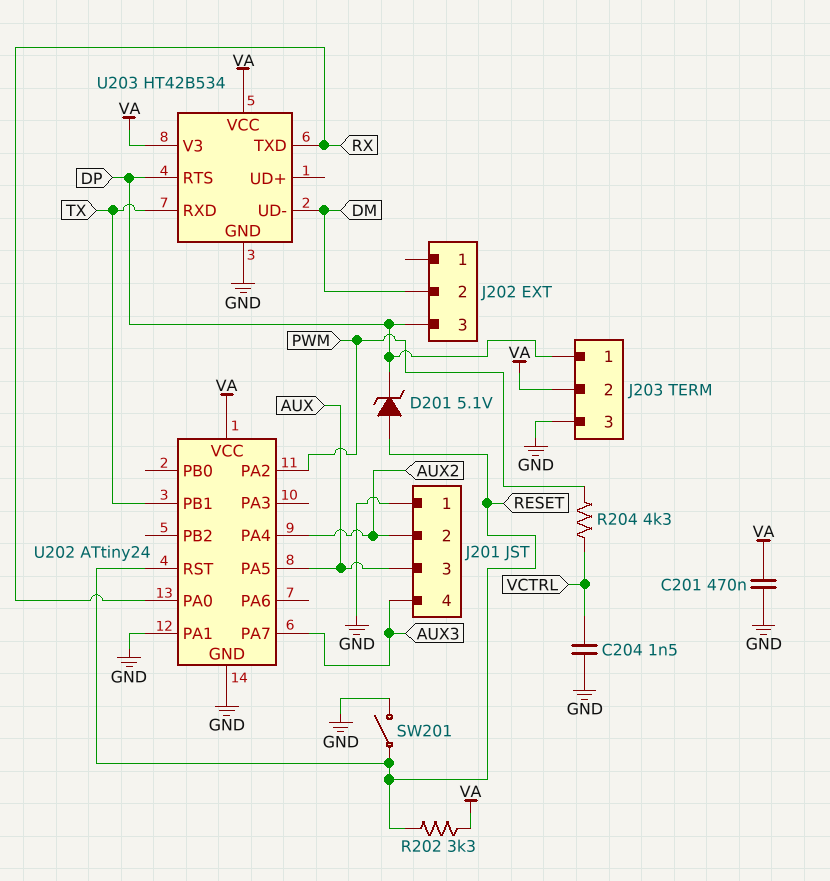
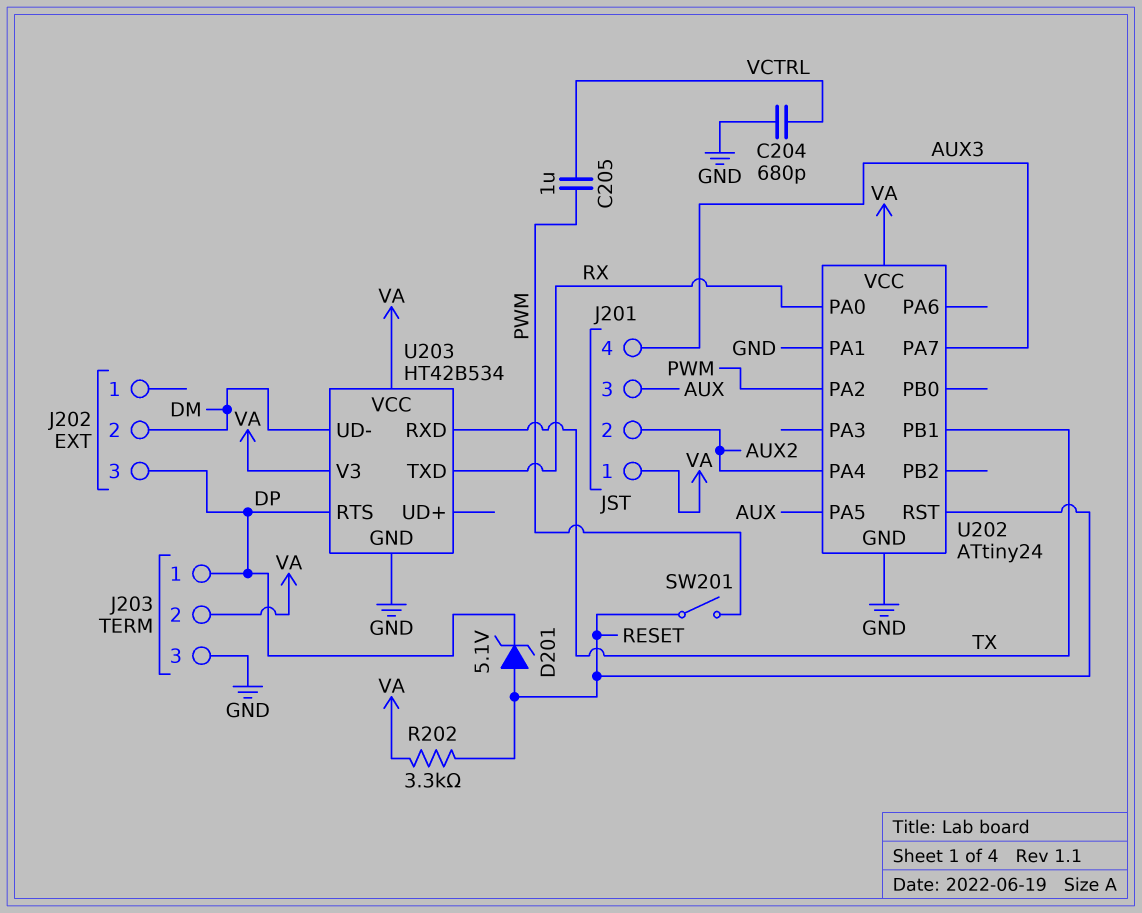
C201: 470nF (GND, VA) -> none
C204: 1.5nF (GND, VCTRL) -> 680pF (GND, VCTRL)
C205: none -> 1uF (PWM, VCTRL)
J201 pin 1: GND -> VA
R204: 4.3k (PWM, VCTRL) -> none
SW201: switch (GND, RESET) -> switch (PWM, RESET)

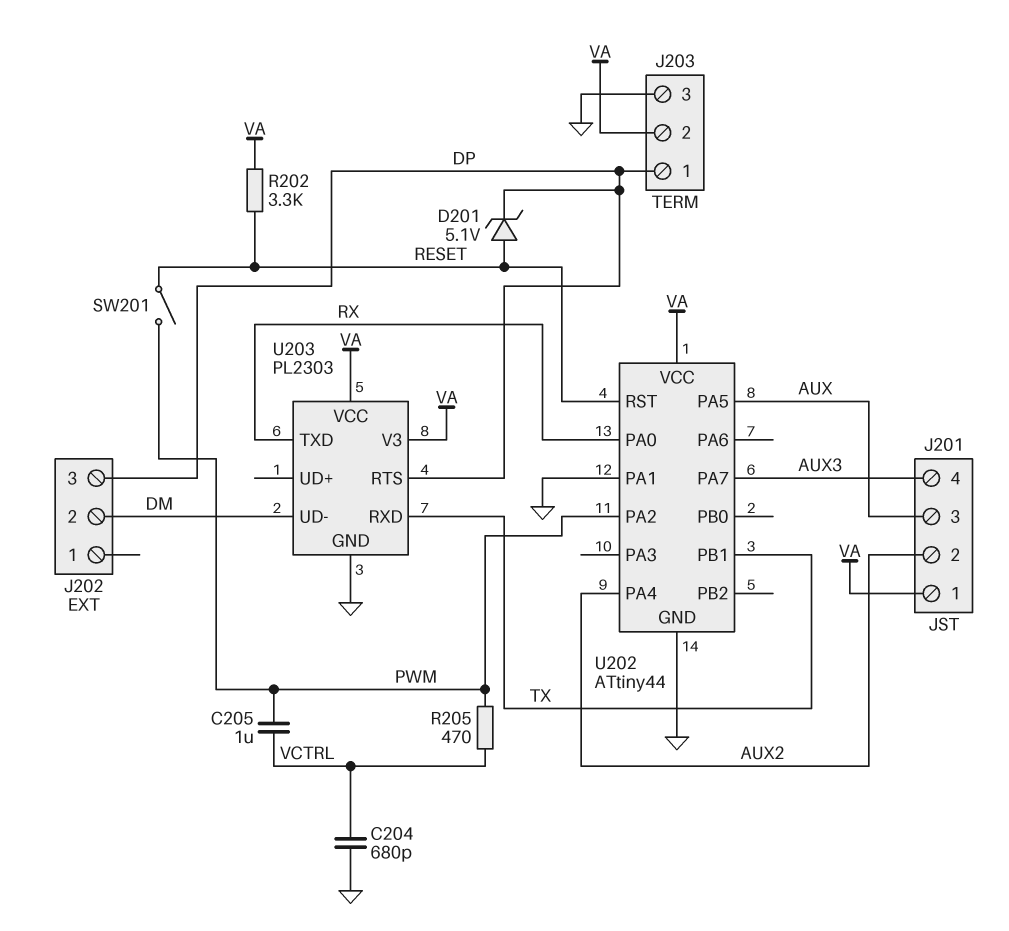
R205: none -> 470 (PWM, VCTRL)
U202: ATtiny24 -> ATtiny44
U203: HT42B534 -> PL2303

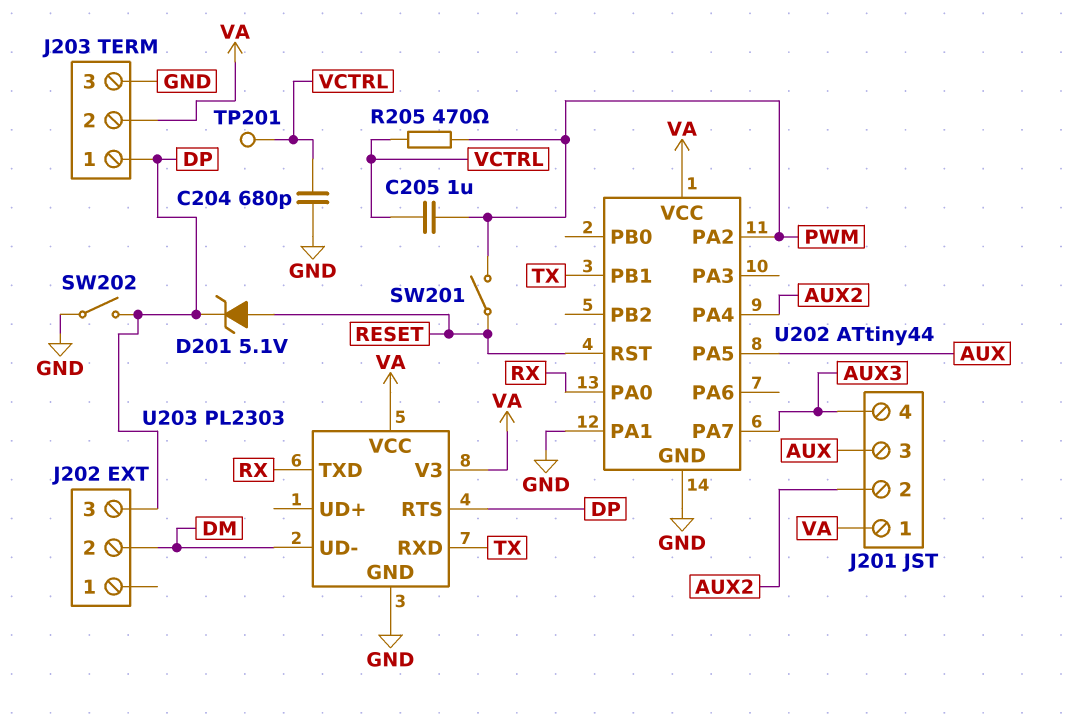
R202: 3.3k (RESET, VA) -> none
SW202: none -> switch (DP, GND)
TP201: none -> test point (VCTRL)

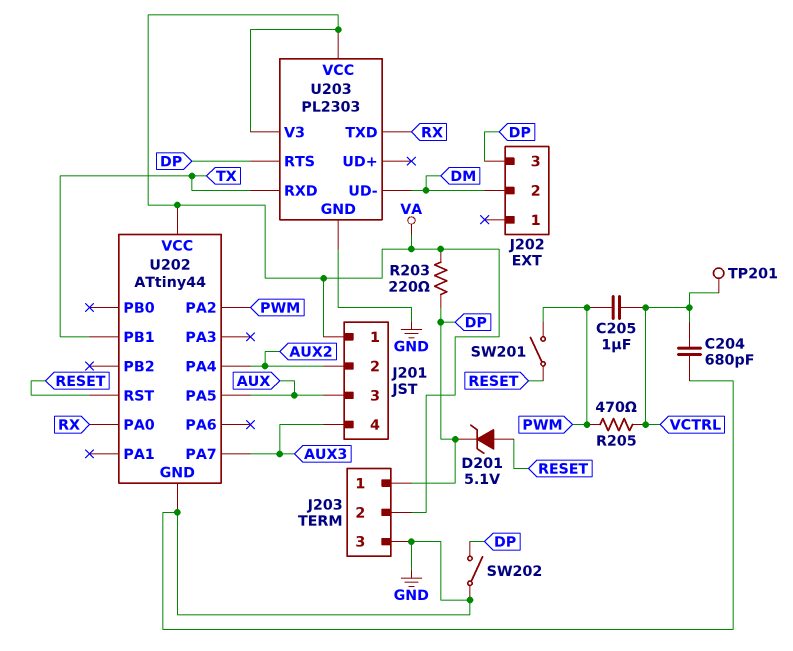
R203: none -> 220 (DP, VA)
U202 pin PA1: GND -> none

